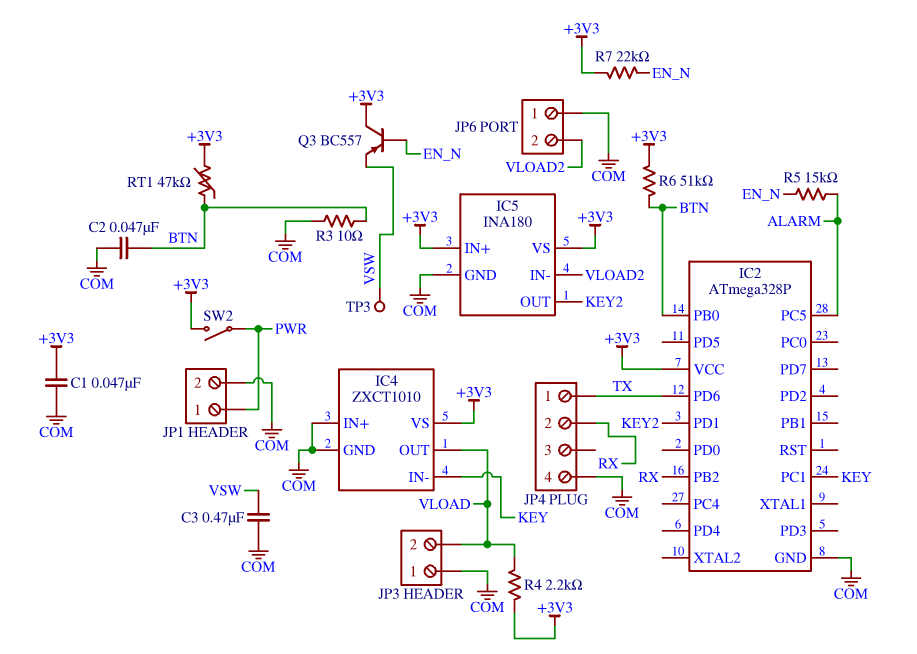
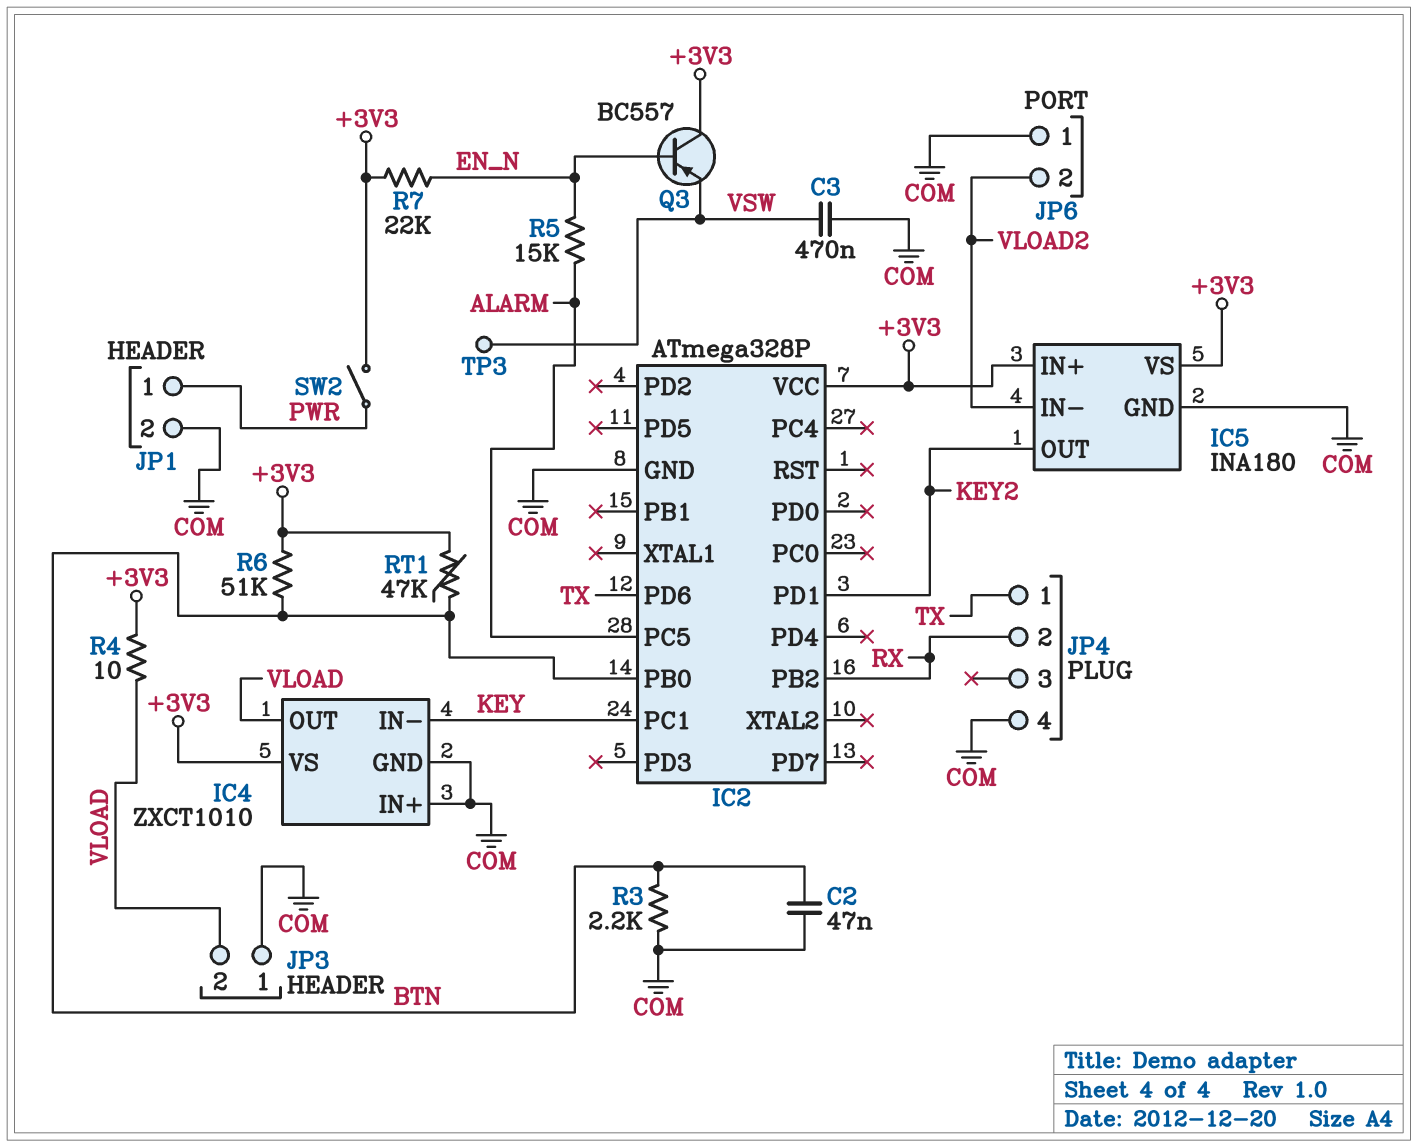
C1: 47nF (+3V3, COM) -> none
R3: 10 (BTN, COM) -> 2.2k (BTN, COM)
R4: 2.2k (+3V3, VLOAD) -> 10 (+3V3, VLOAD)

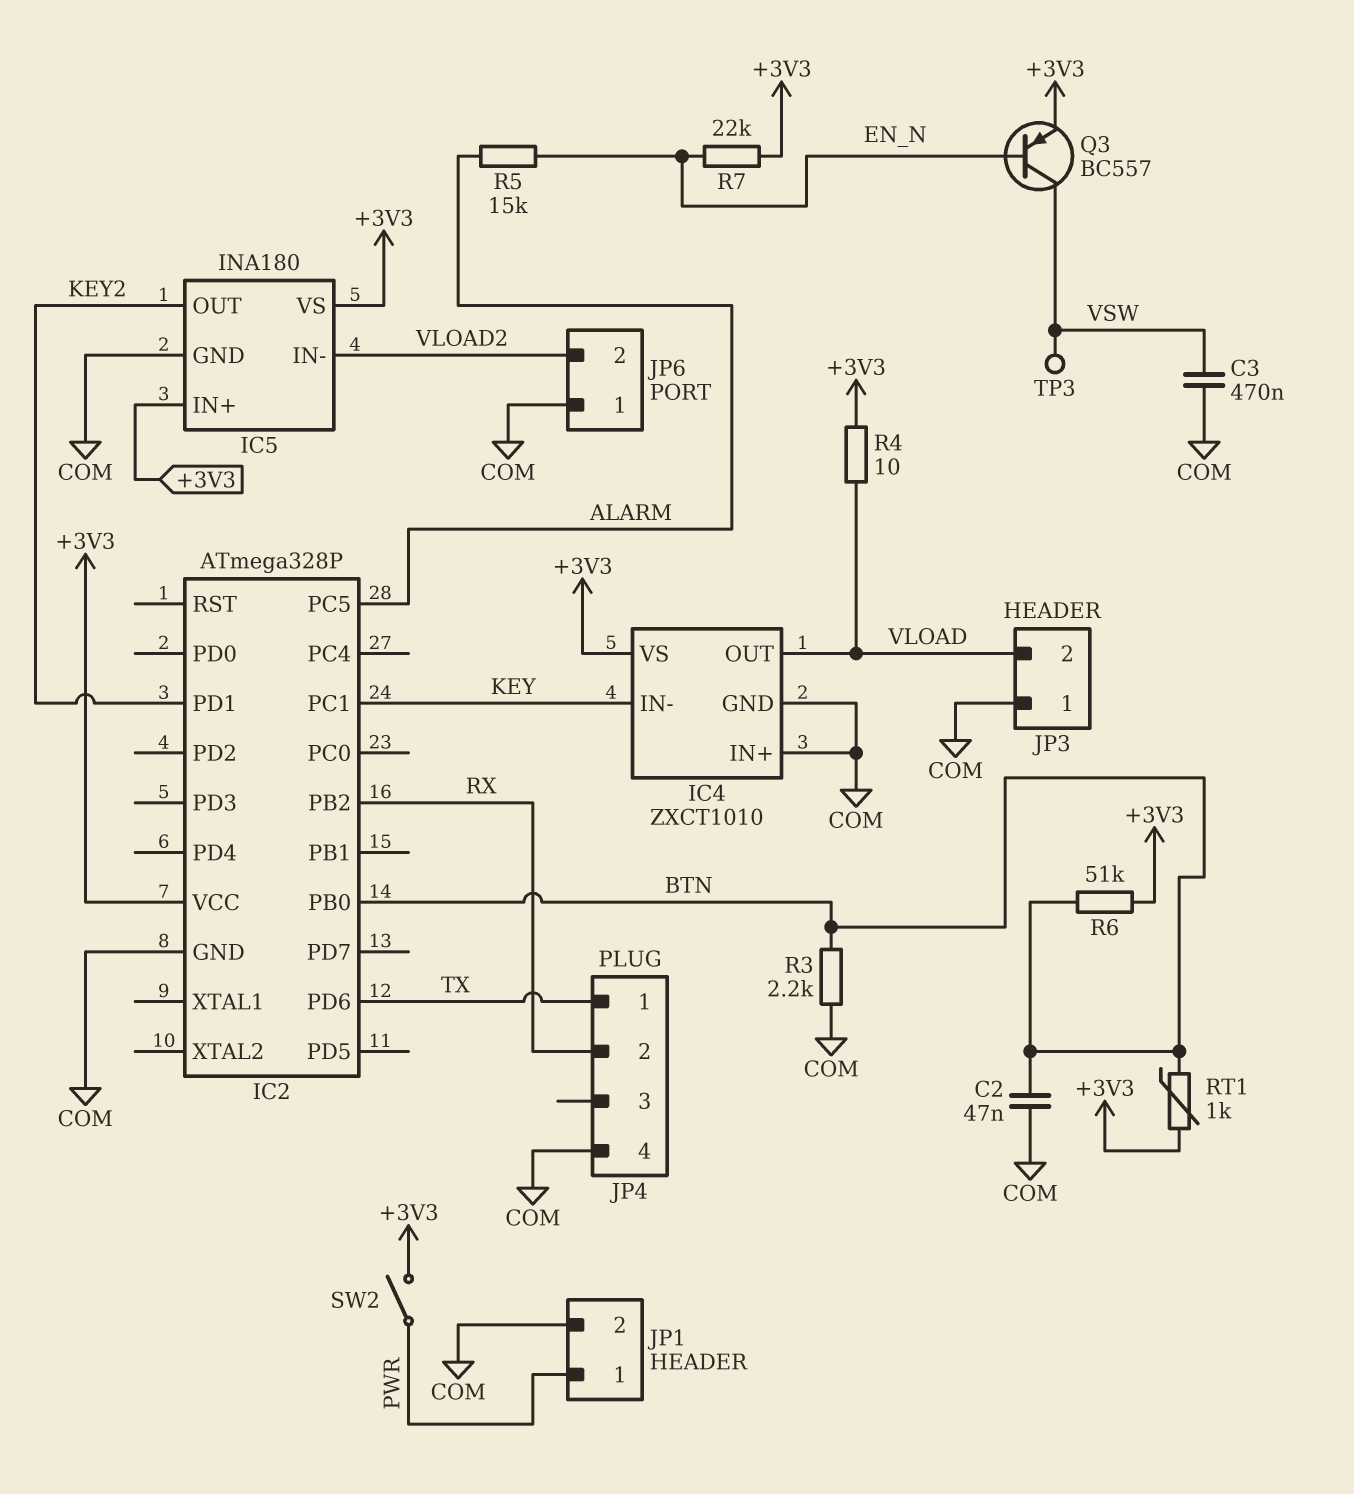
Q3: PNP BC557 (B EN_N, C +3V3, E VSW) -> PNP BC557 (B EN_N, C VSW, E +3V3)
RT1: 47k (+3V3, BTN) -> 1k (+3V3, BTN)

